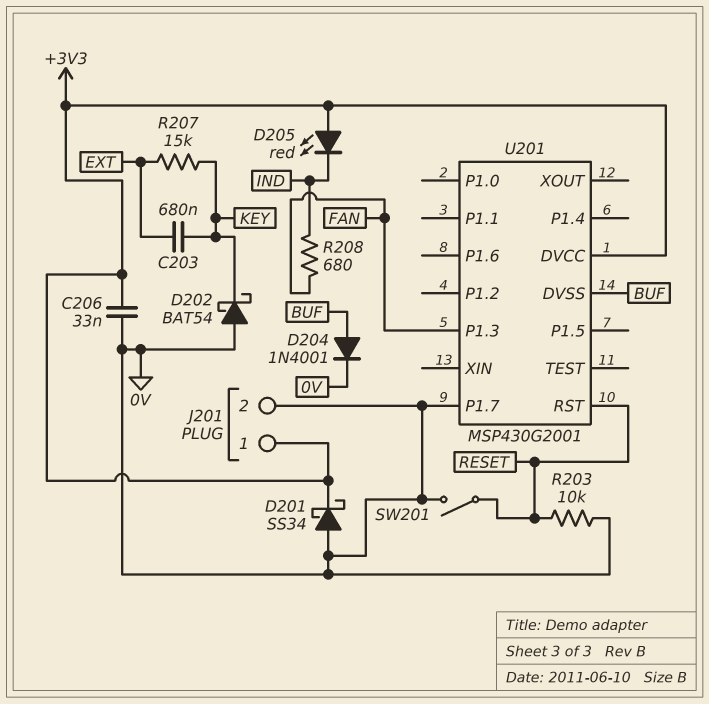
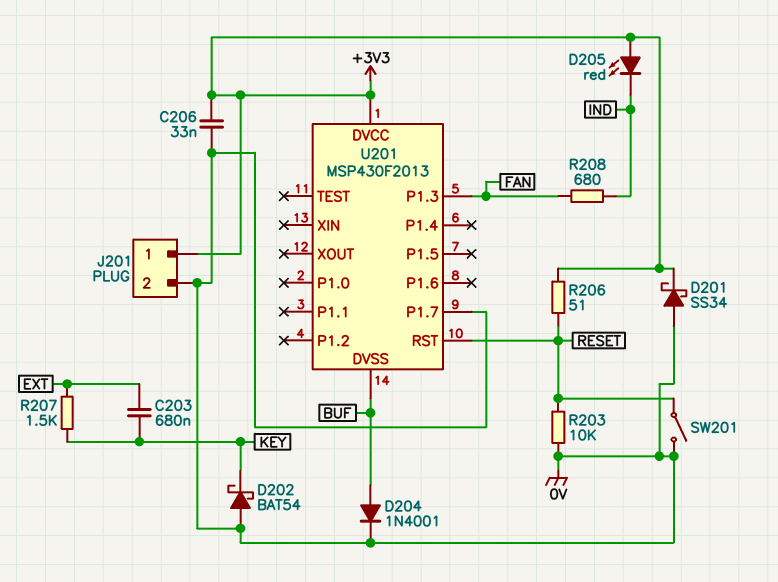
R206: none -> 51 (+3V3, RESET)
R207: 15k (EXT, KEY) -> 1.5k (EXT, KEY)
U201: MSP430G2001 -> MSP430F2013

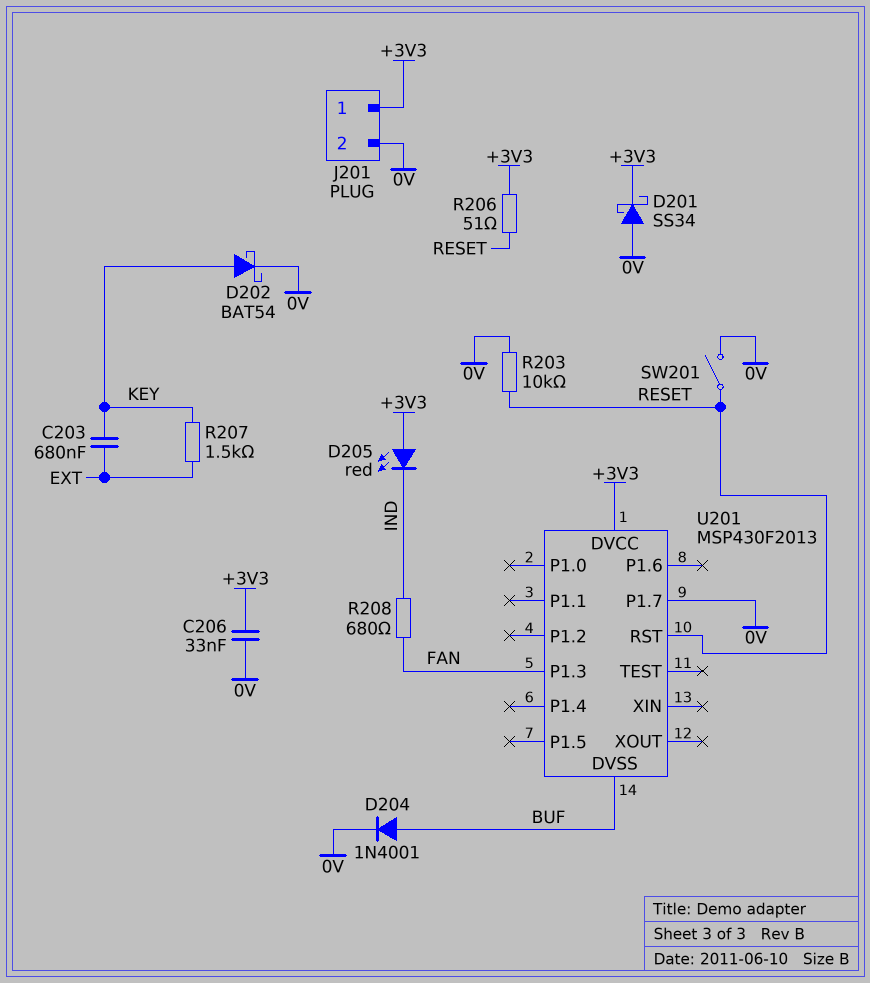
D202: schottky BAT54 (A 0V, K KEY) -> schottky BAT54 (A KEY, K 0V)

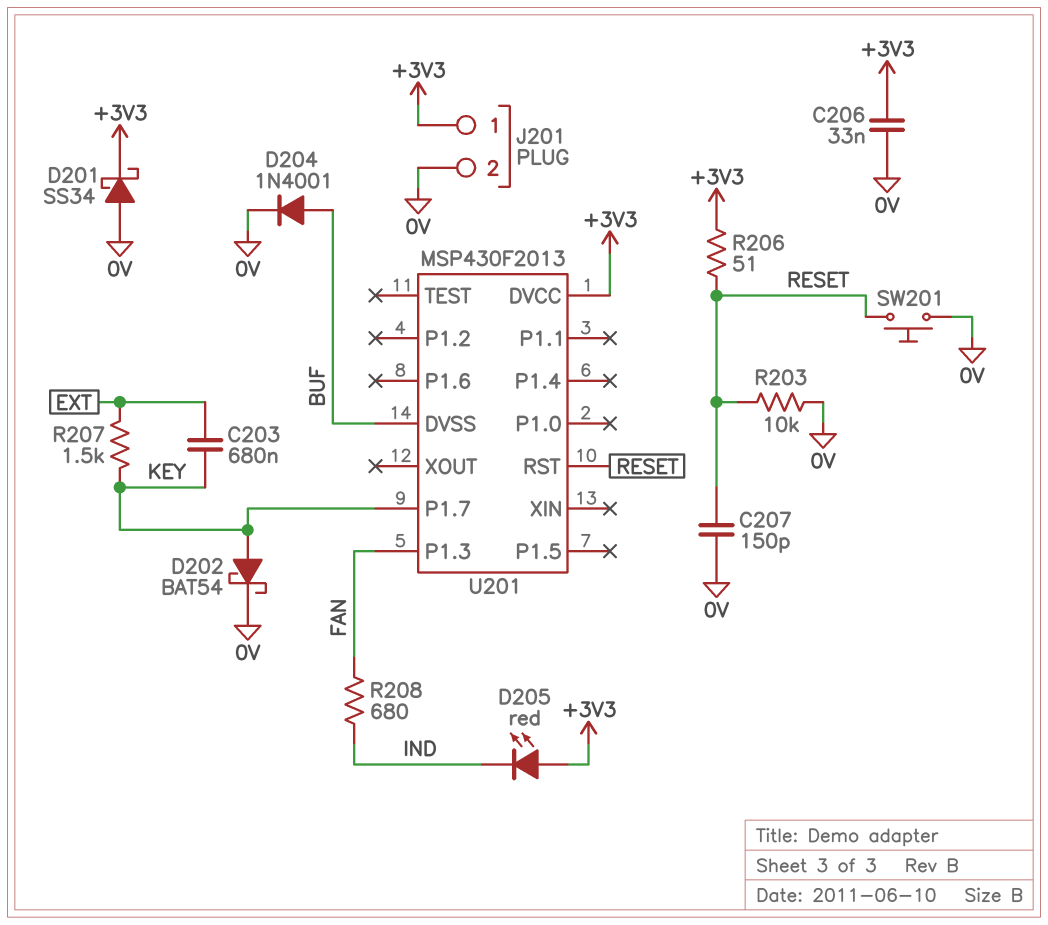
C207: none -> 150pF (0V, RESET)
SW201: switch (0V, RESET) -> button (0V, RESET)
U201 pin P1.7: 0V -> KEY

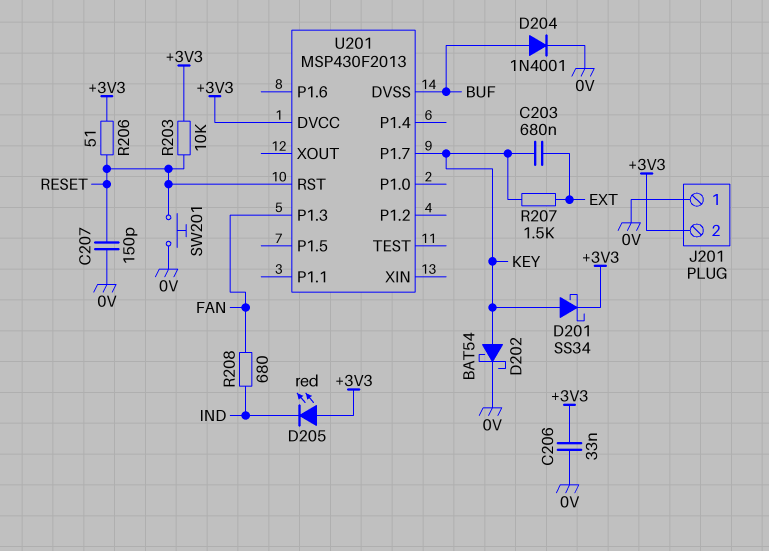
D201: schottky SS34 (A 0V, K +3V3) -> schottky SS34 (A KEY, K +3V3)
J201 pin 1: +3V3 -> 0V
J201 pin 2: 0V -> +3V3
R203: 10k (0V, RESET) -> 10k (+3V3, RESET)

